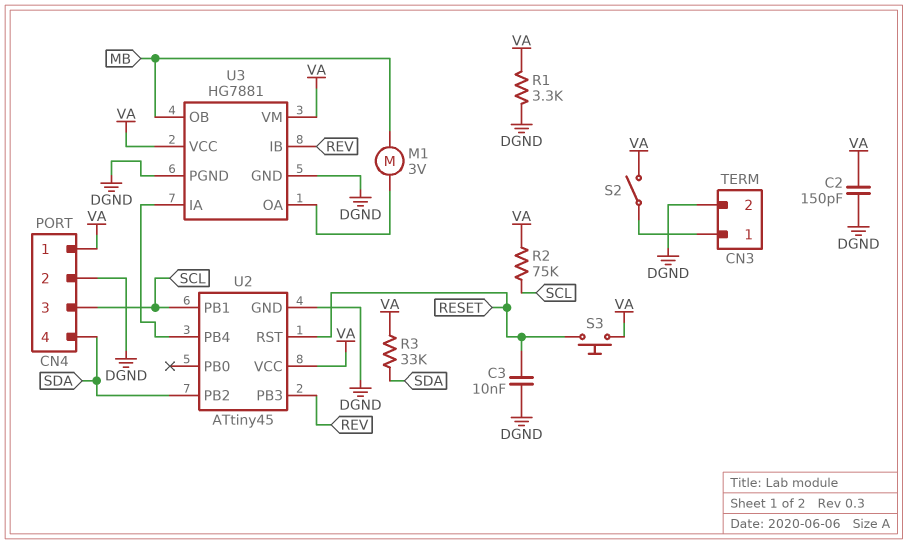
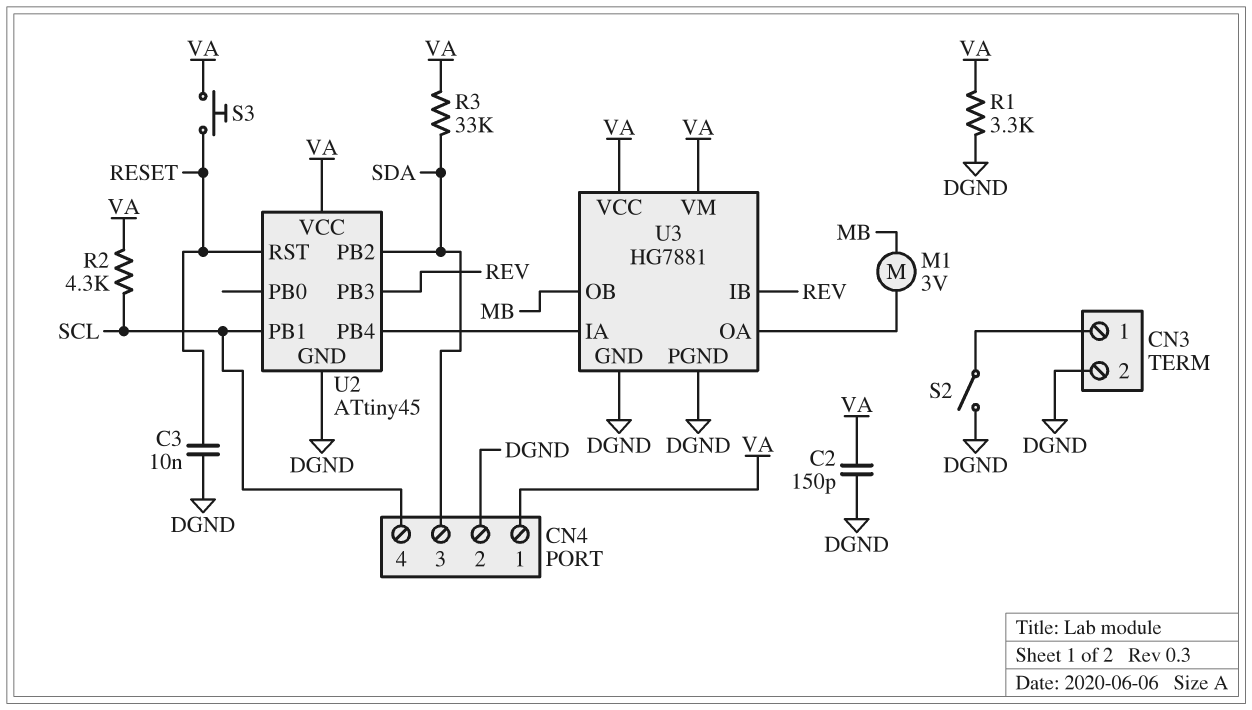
CN4 pin 3: SCL -> SDA
CN4 pin 4: SDA -> SCL
R2: 75k (SCL, VA) -> 4.3k (SCL, VA)
S2: switch (CN3/1, VA) -> switch (CN3/1, DGND)

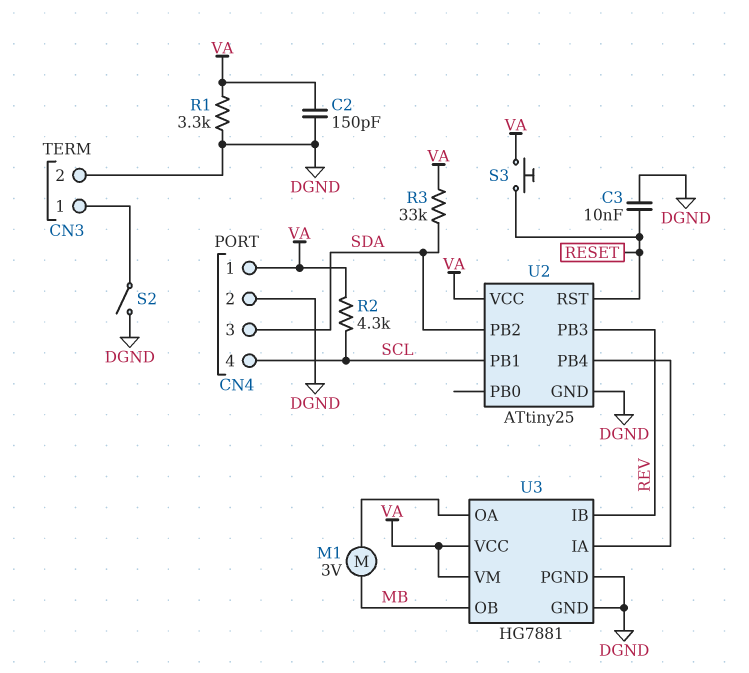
U2: ATtiny45 -> ATtiny25

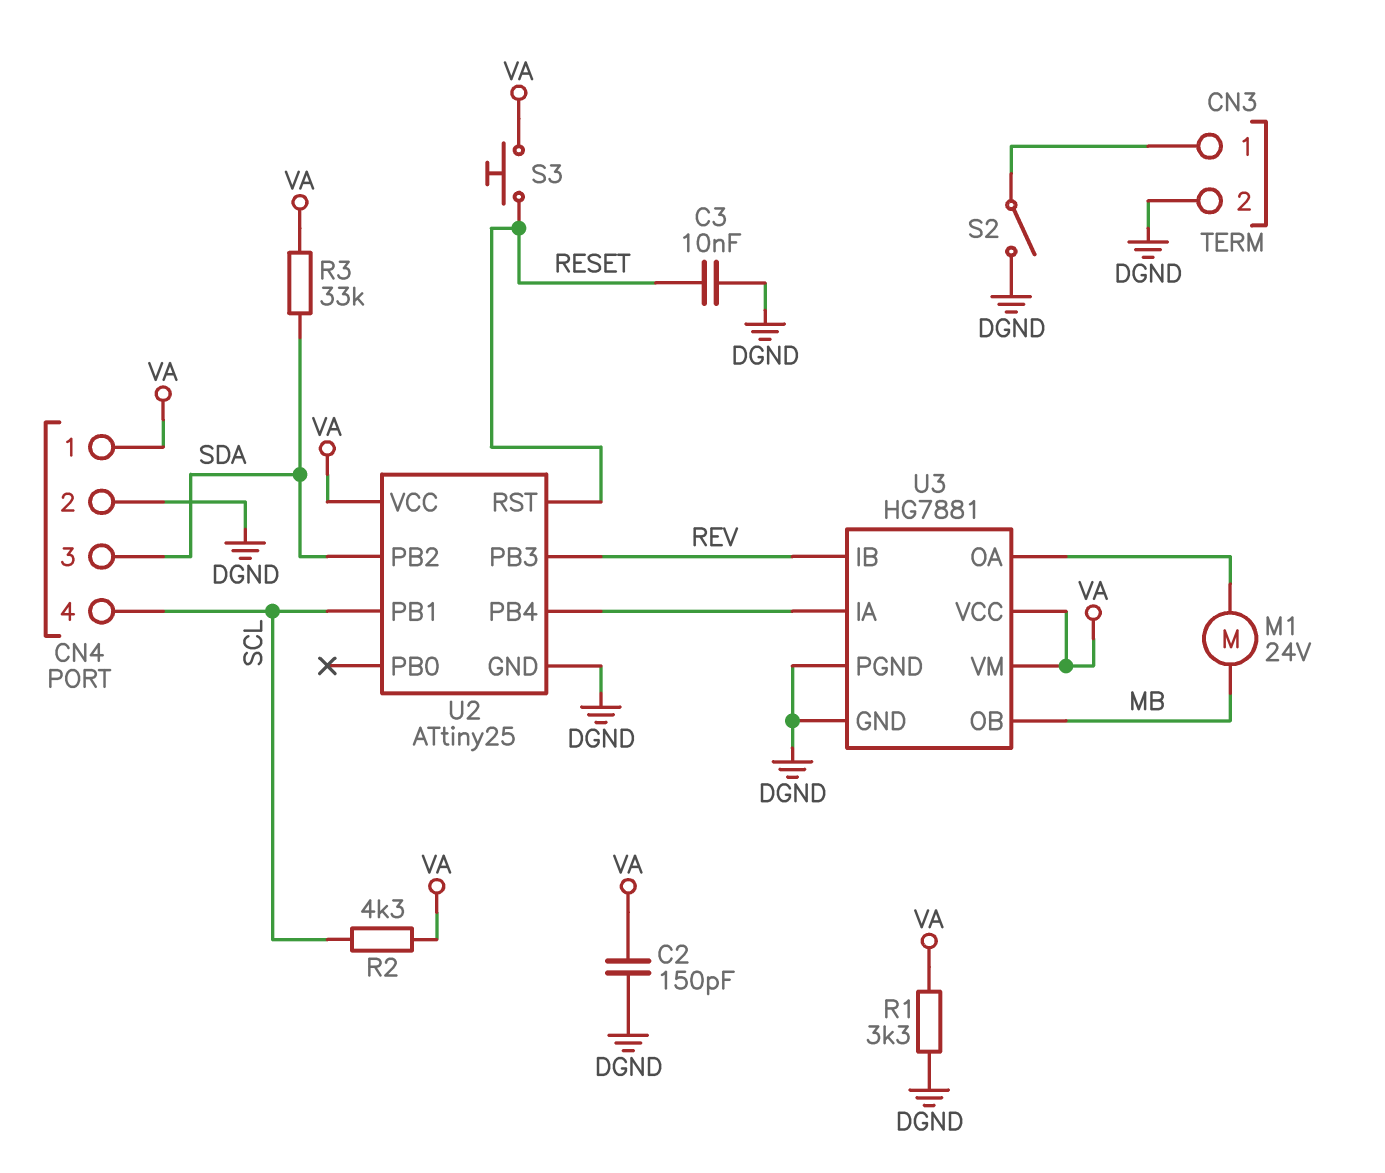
M1: motor 3V (MB, U3/OA) -> motor 24V (MB, U3/OA)

